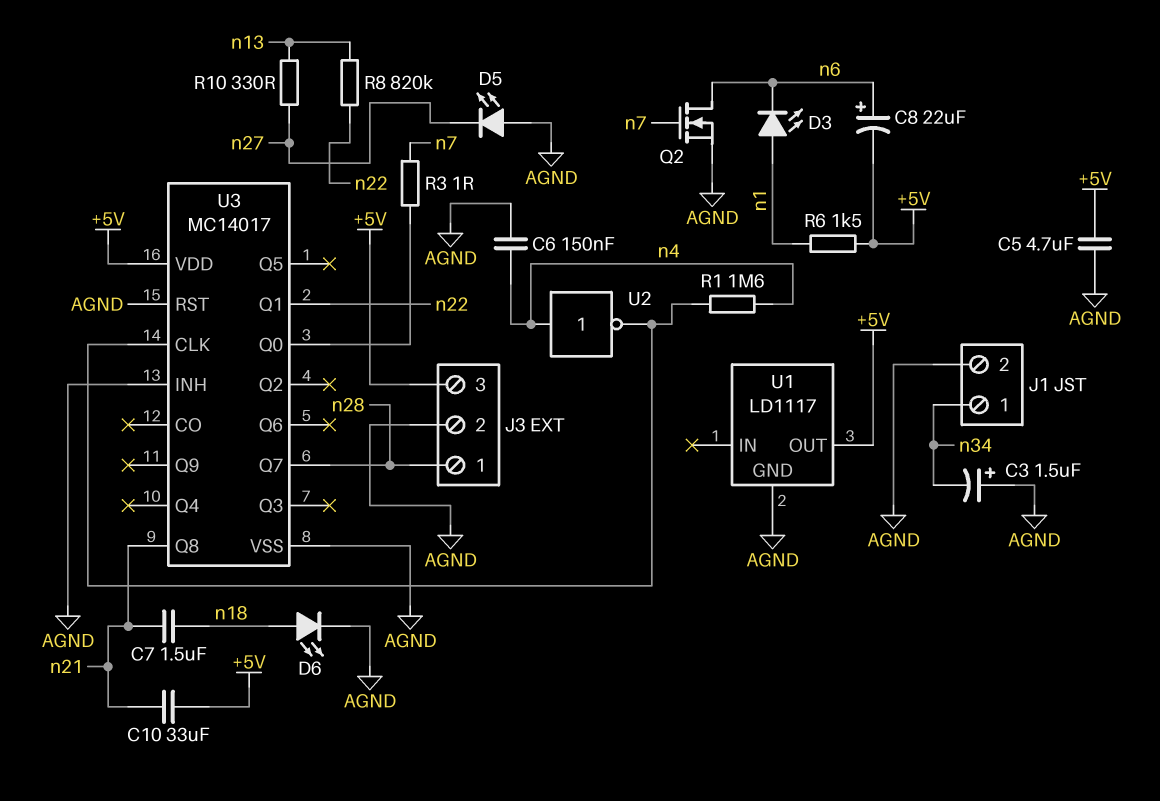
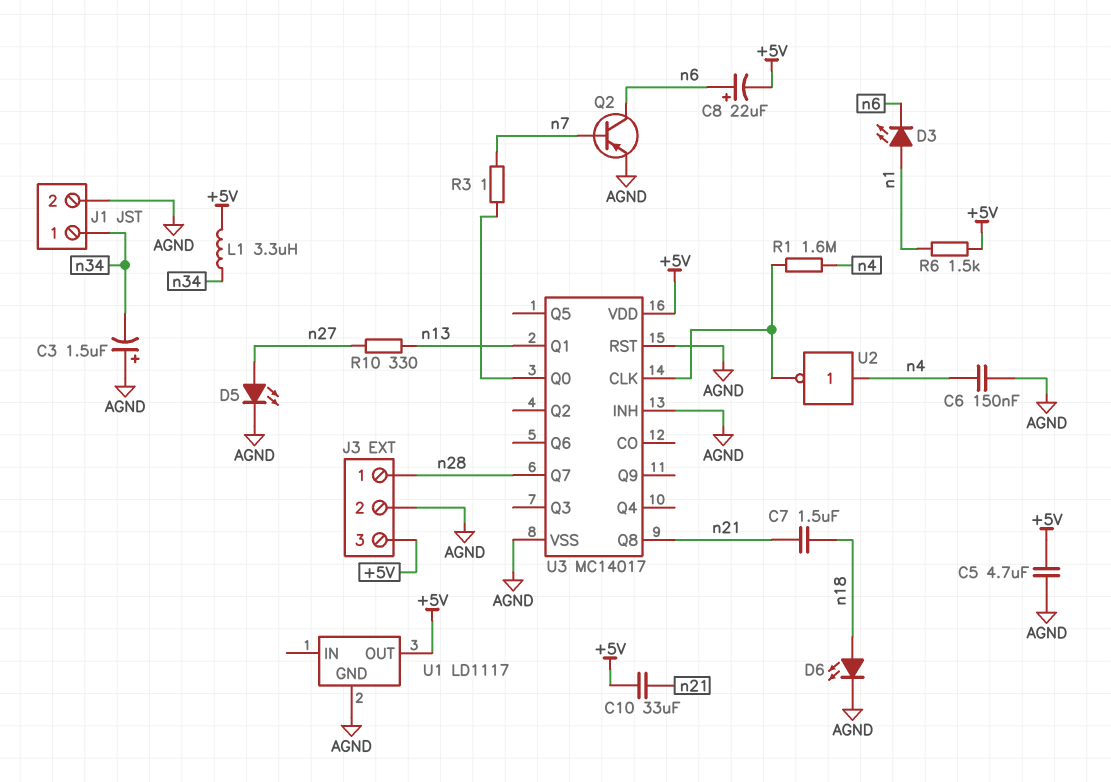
D5: LED (A AGND, K n27) -> LED (A n27, K AGND)
L1: none -> 3.3uH (+5V, n34)
Q2: NMOS (G n7, D n6, S AGND) -> PNP (B n7, C n6, E AGND)
R8: 820k (n13, n22) -> none
U3 pin Q1: n22 -> n13

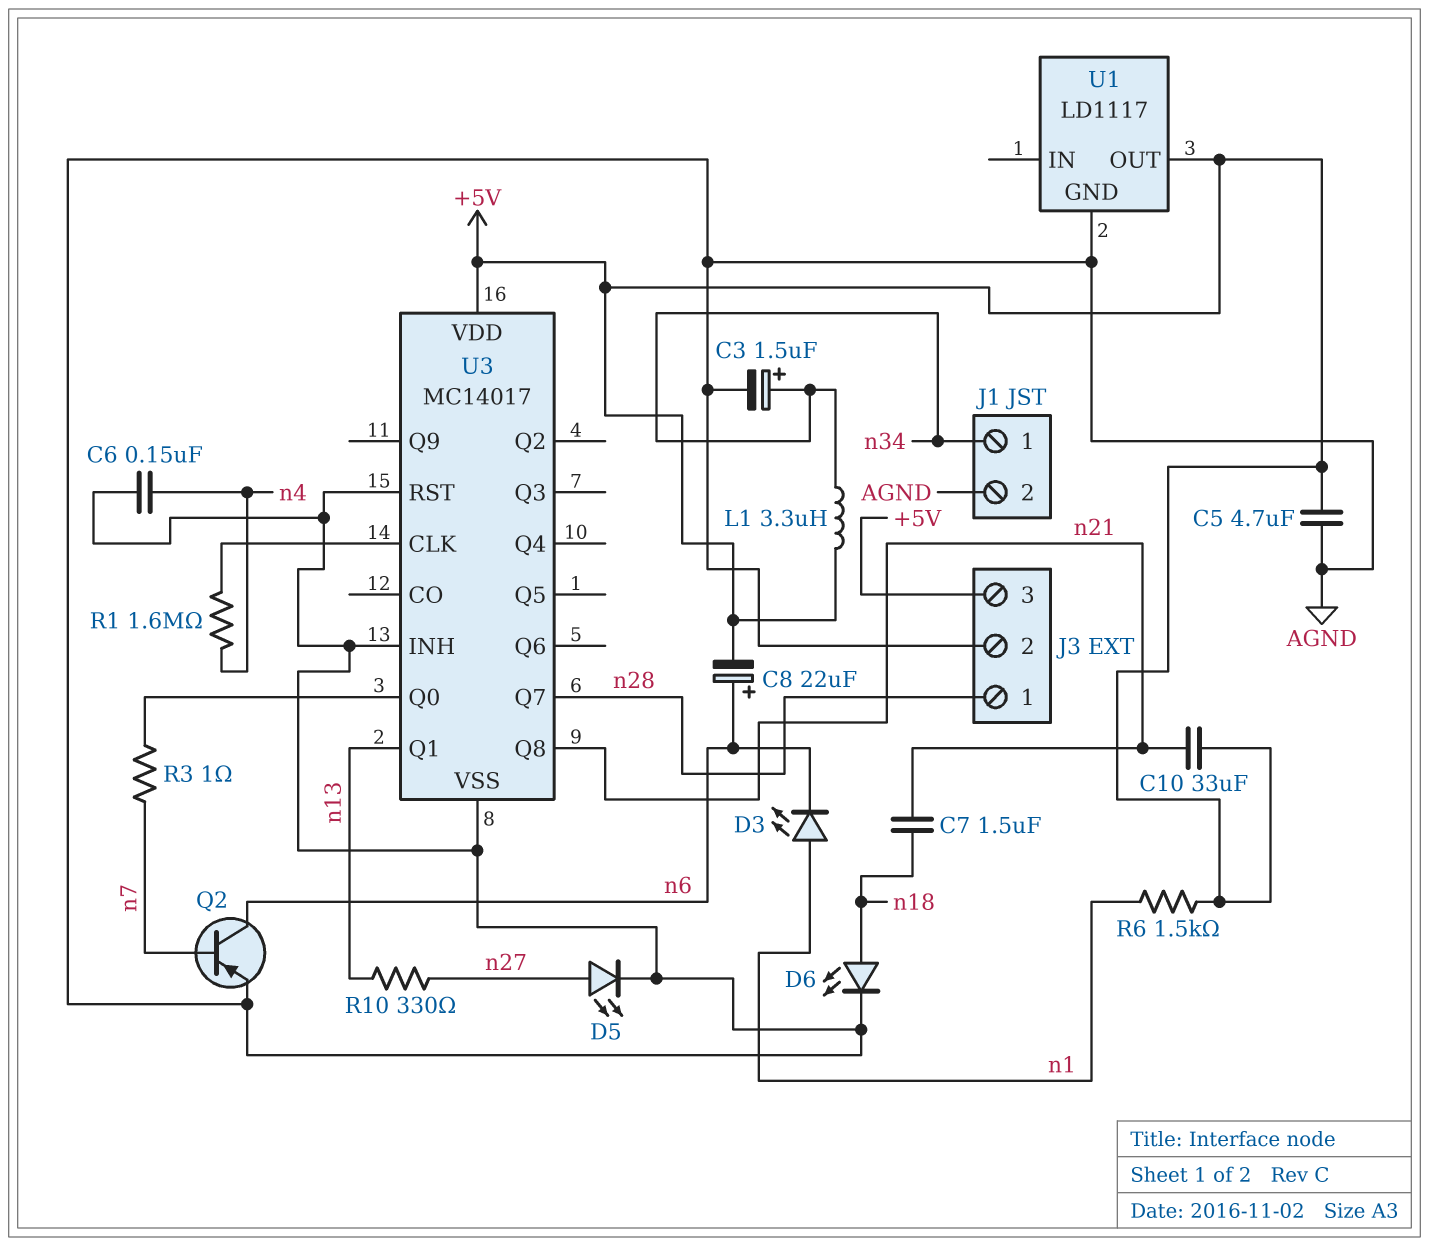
C3: 1.5uF (plus AGND, minus n34) -> 1.5uF (plus n34, minus AGND)
U2: NOT (in n4, out U3/CLK) -> none

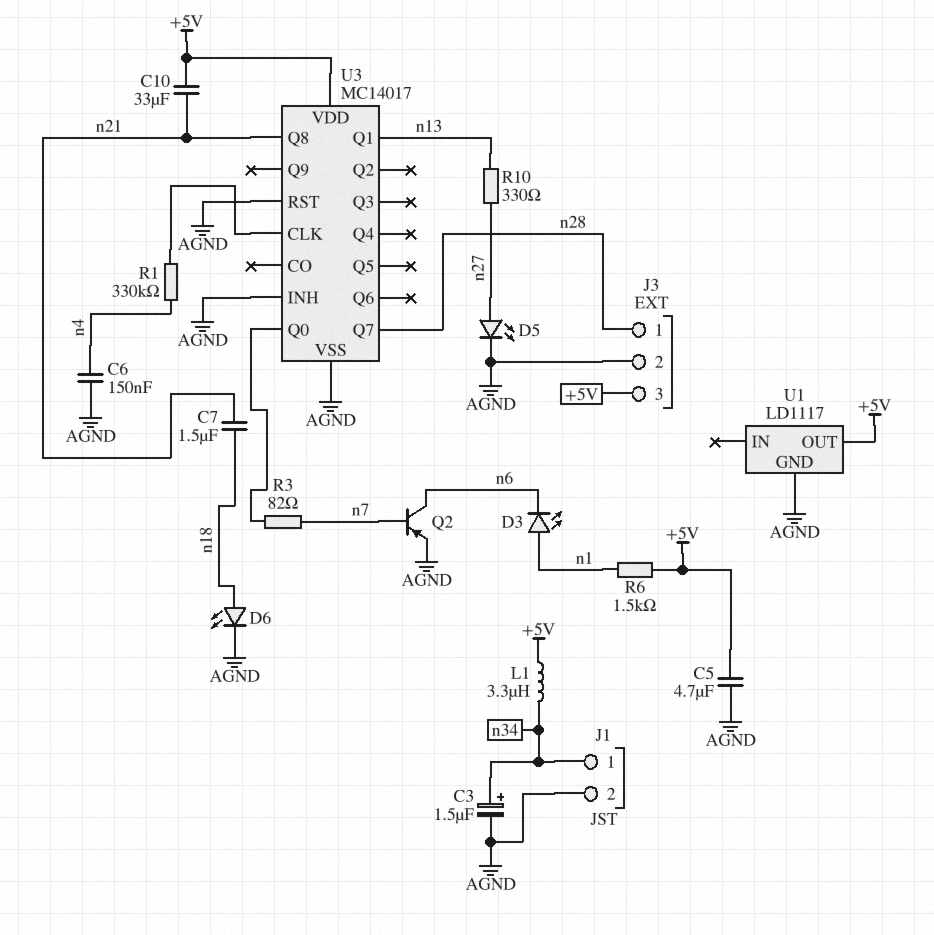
C8: 22uF (plus n6, minus +5V) -> none
R1: 1.6M (U3/CLK, n4) -> 330k (U3/CLK, n4)
R3: 1 (U3/Q0, n7) -> 82 (U3/Q0, n7)

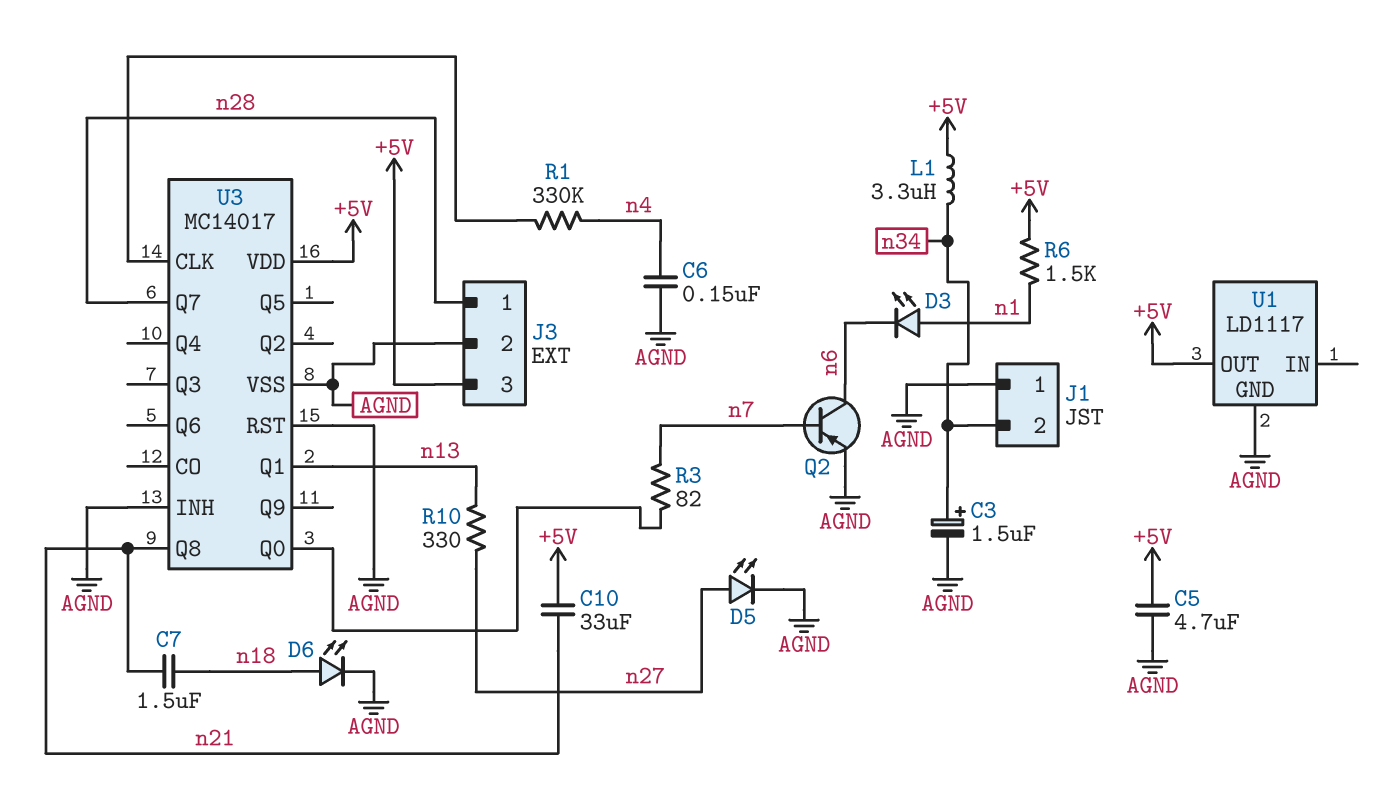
J1 pin 1: n34 -> AGND
J1 pin 2: AGND -> n34

